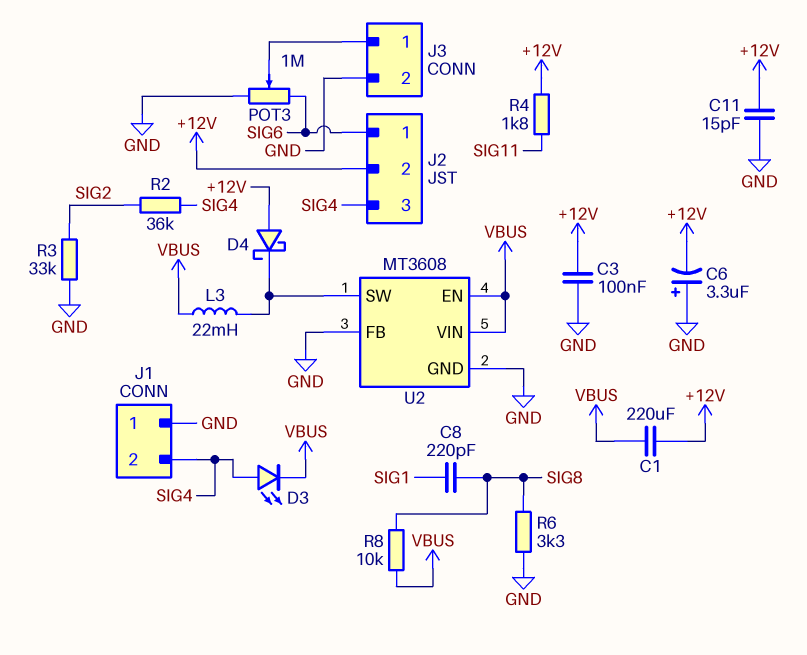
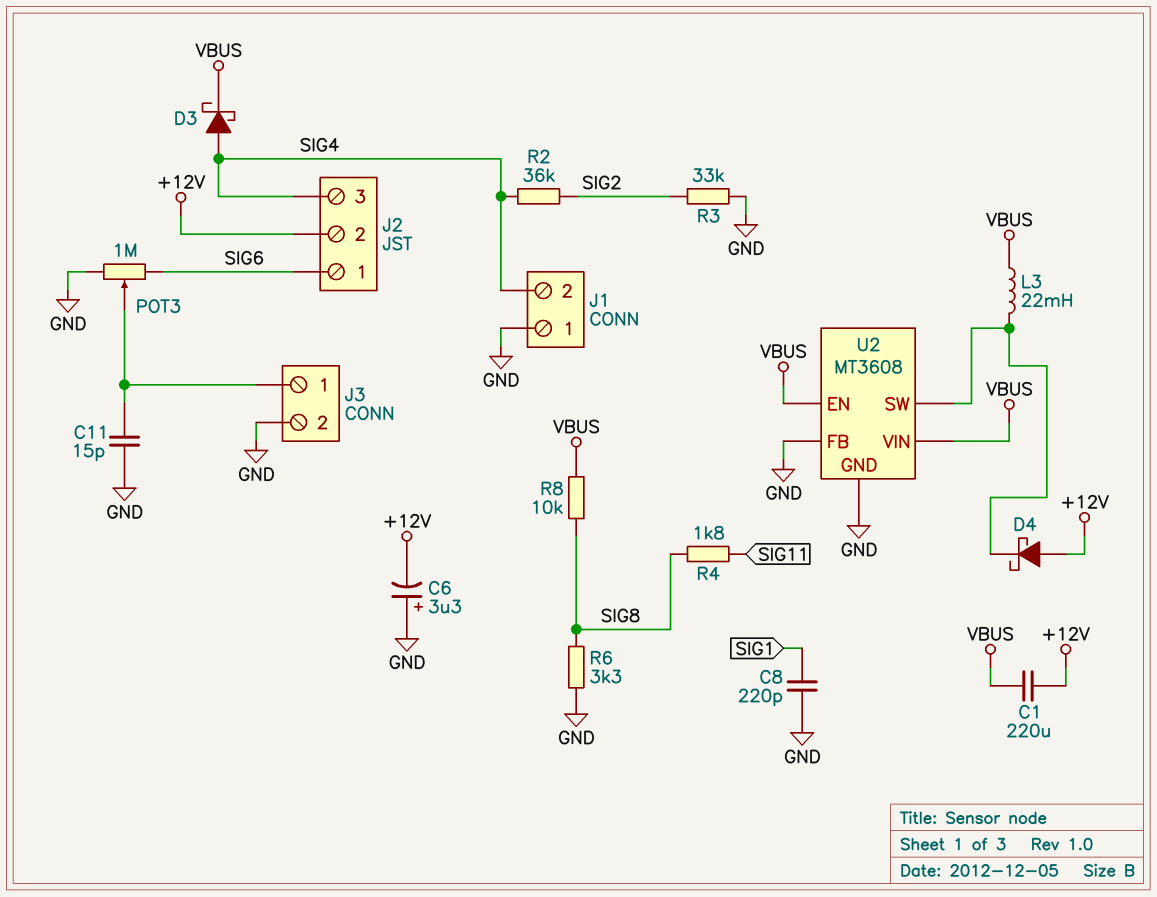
C3: 100nF (+12V, GND) -> none
C8: 220pF (SIG1, SIG8) -> 220pF (GND, SIG1)
C11: 15pF (+12V, GND) -> 15pF (GND, J3/1)
D3: LED (A SIG4, K VBUS) -> schottky (A SIG4, K VBUS)
R4: 1.8k (+12V, SIG11) -> 1.8k (SIG8, SIG11)

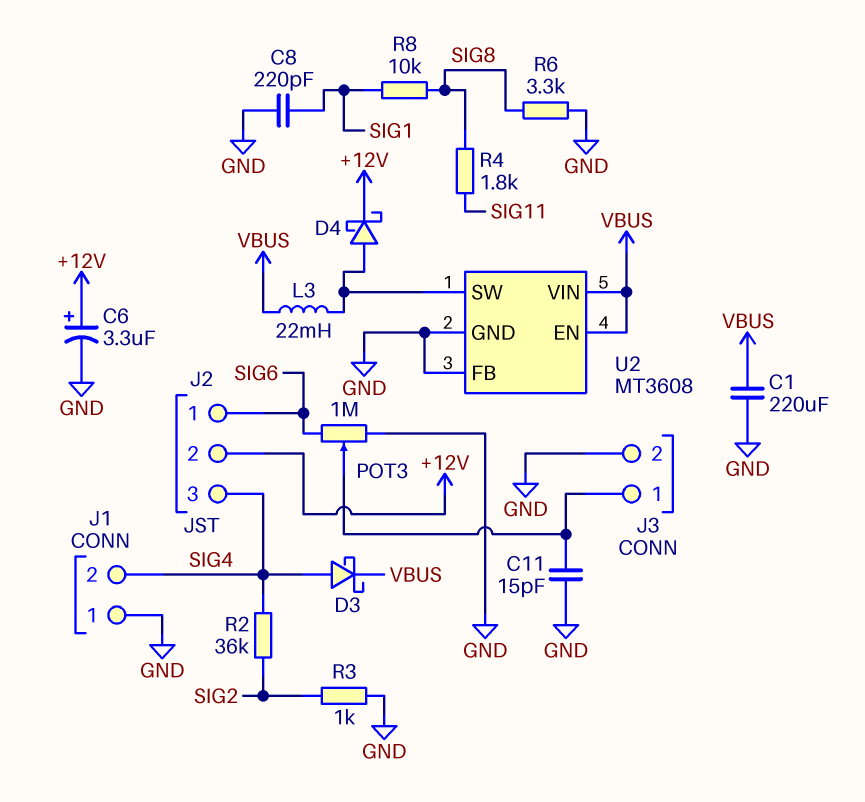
C1: 220uF (+12V, VBUS) -> 220uF (GND, VBUS)
C6: 3.3uF (plus GND, minus +12V) -> 3.3uF (plus +12V, minus GND)
D4: schottky (A +12V, K U2/SW) -> schottky (A U2/SW, K +12V)
R3: 33k (GND, SIG2) -> 1k (GND, SIG2)
R8: 10k (SIG8, VBUS) -> 10k (SIG1, SIG8)

